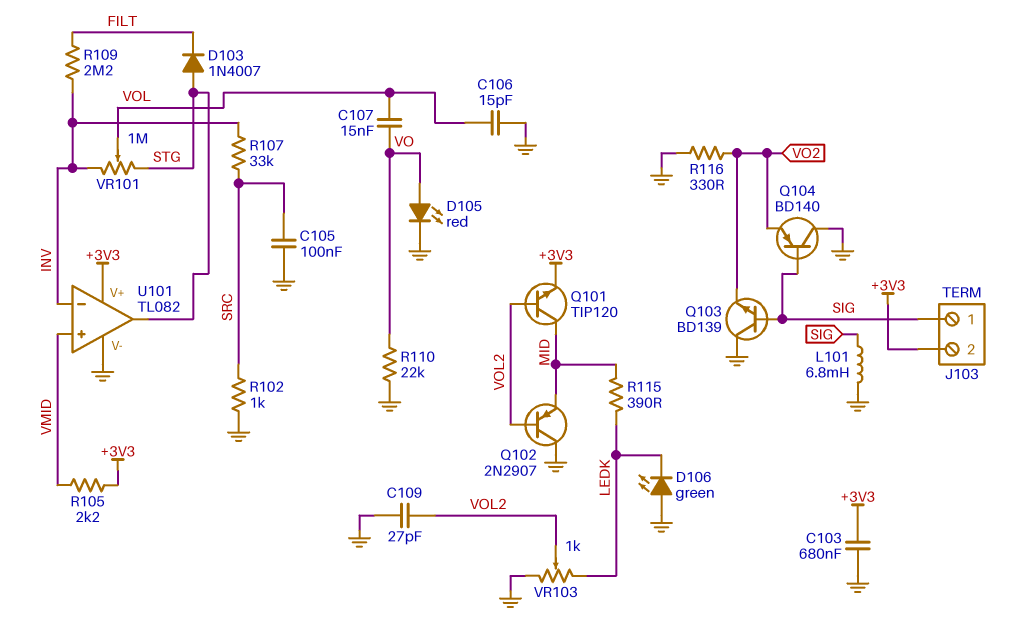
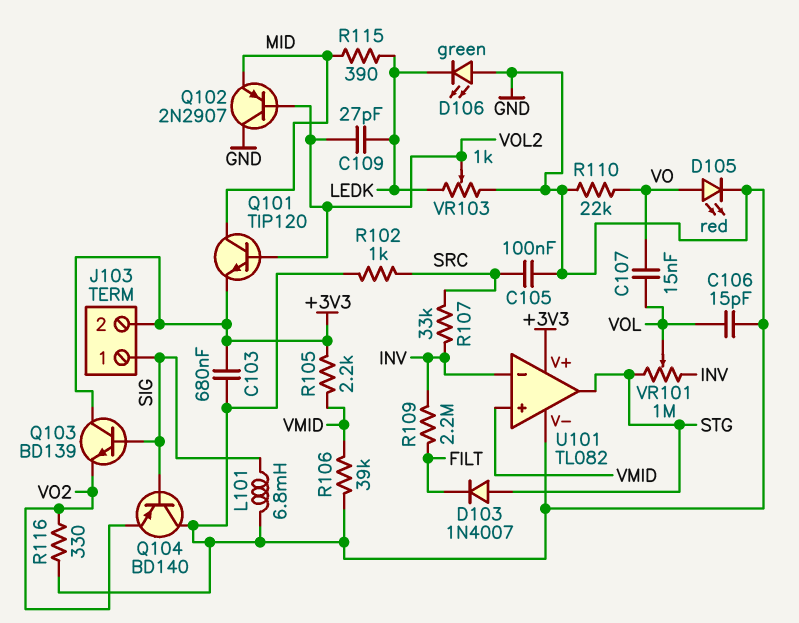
C109: 27pF (GND, VOL2) -> 27pF (LEDK, VOL2)
Q103: NPN BD139 (B SIG, C GND, E VO2) -> NPN BD139 (B SIG, C +3V3, E VO2)
R106: none -> 39k (GND, VMID)

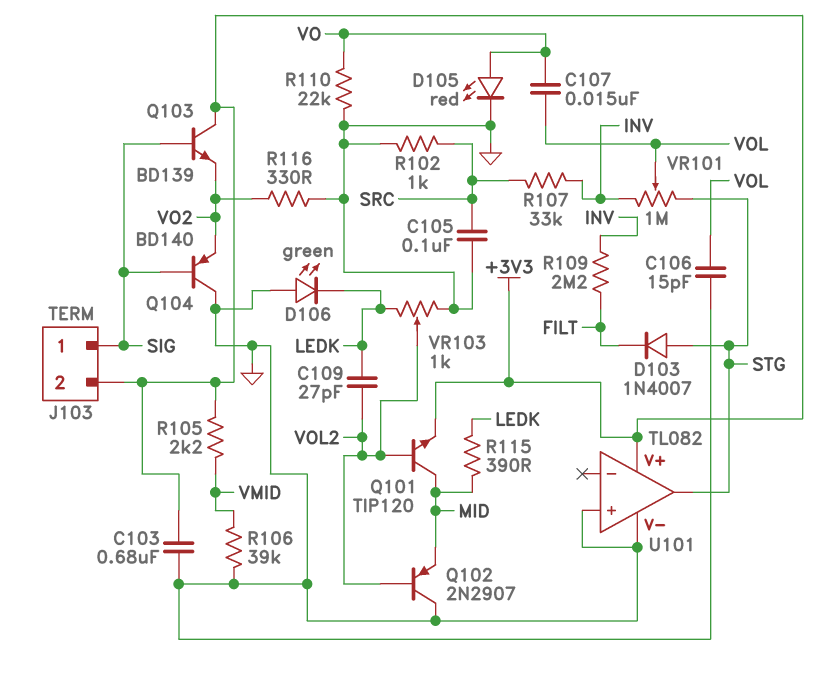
L101: 6.8mH (GND, SIG) -> none
U101 pin in+: VMID -> GND
U101 pin in-: INV -> none

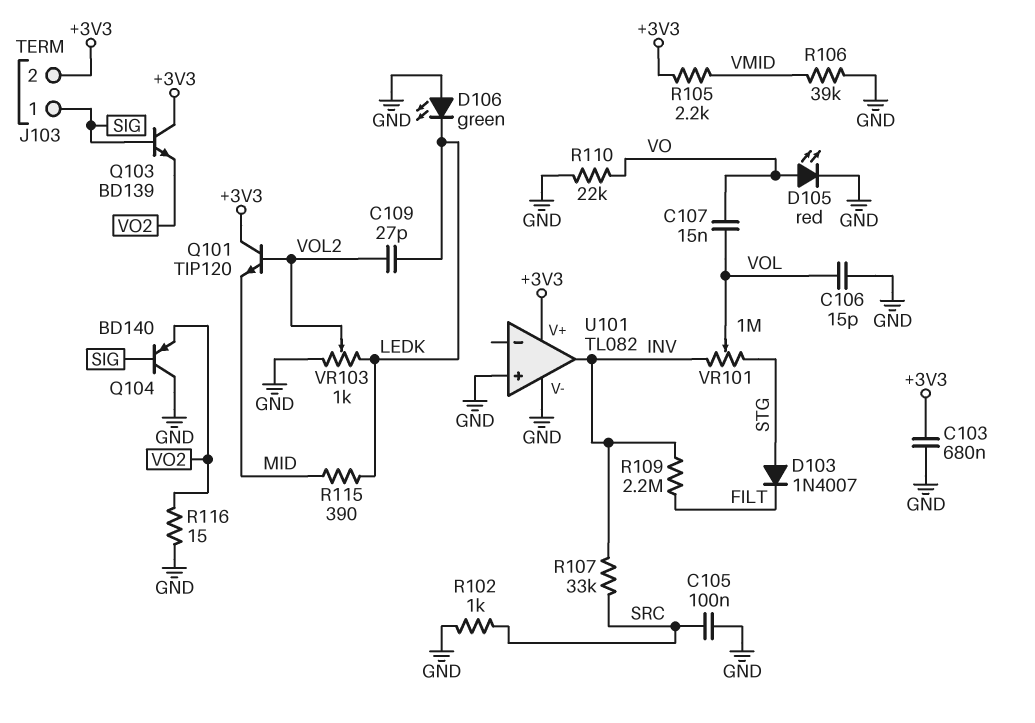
Q101: NPN TIP120 (B VOL2, C MID, E +3V3) -> NPN TIP120 (B VOL2, C +3V3, E MID)
Q102: PNP 2N2907 (B VOL2, C GND, E MID) -> none
R116: 330 (GND, VO2) -> 15 (GND, VO2)
U101 pin out: STG -> INV

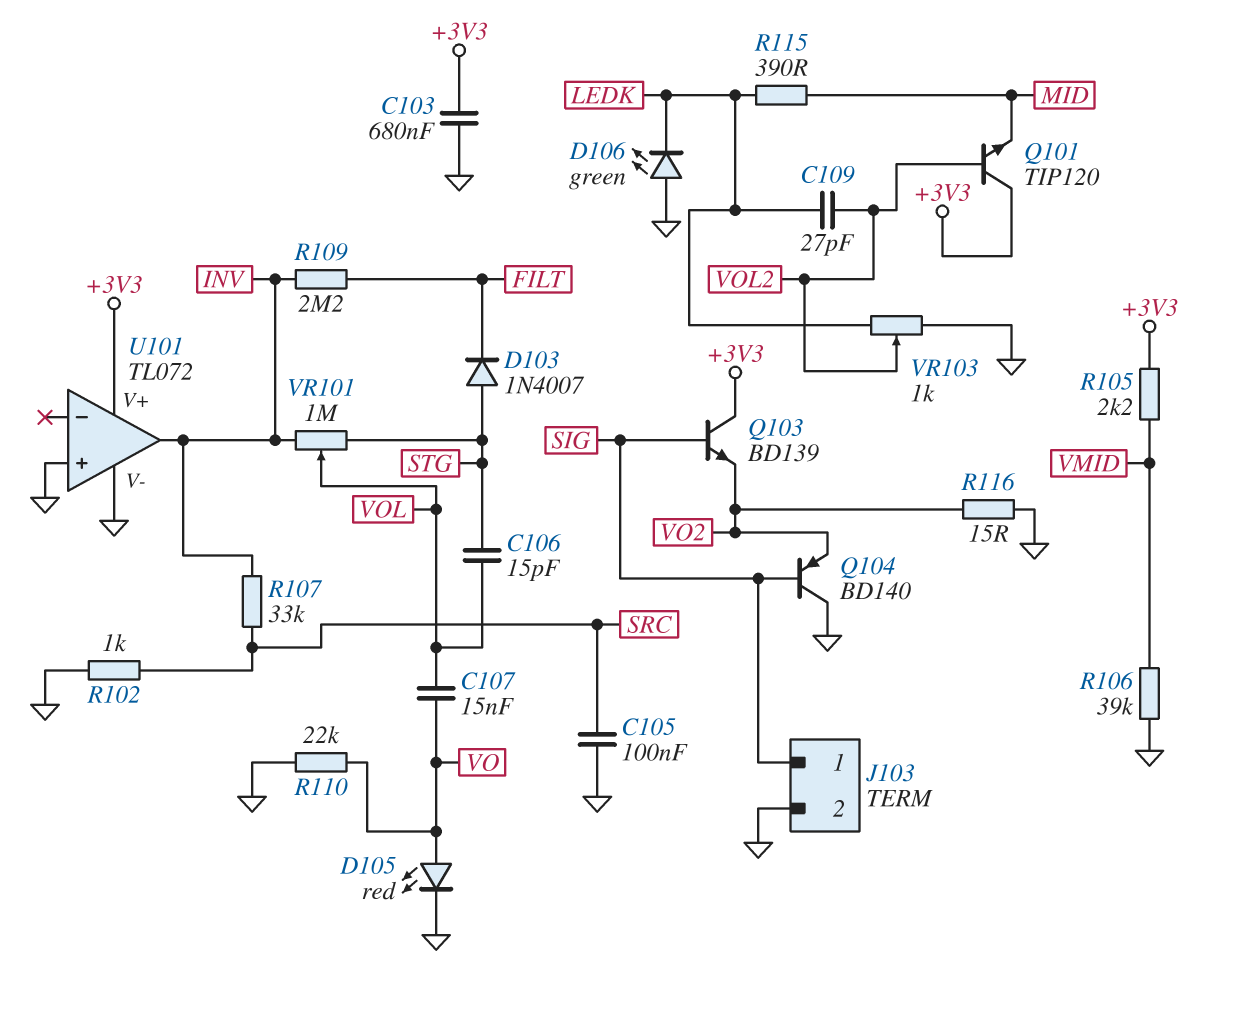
C106: 15pF (GND, VOL) -> 15pF (STG, VOL)
J103 pin 2: +3V3 -> GND
U101: TL082 -> TL072

